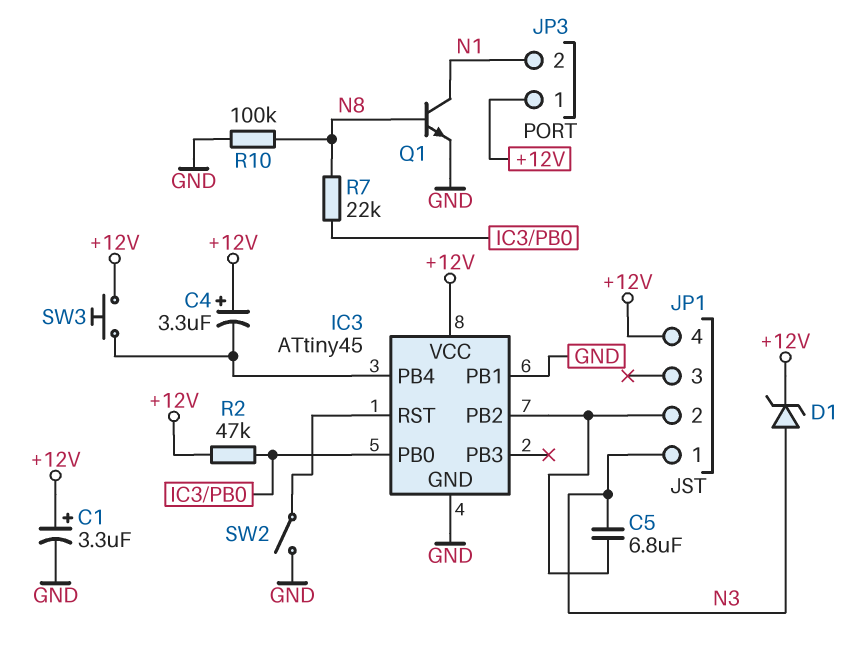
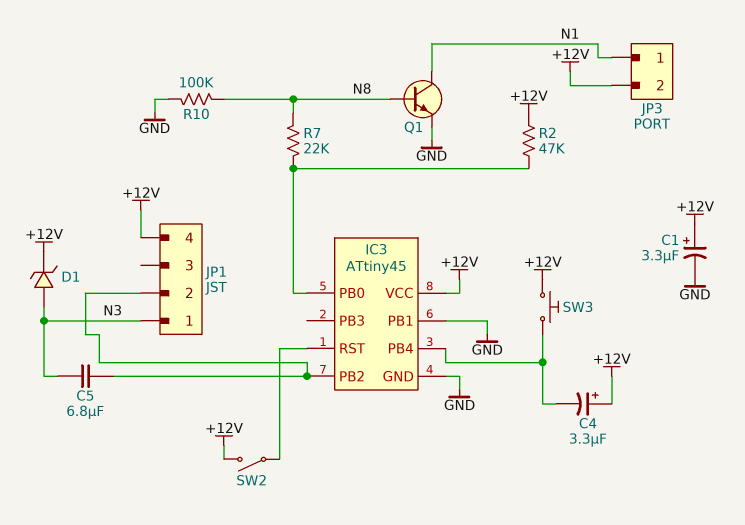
JP3 pin 1: +12V -> N1
JP3 pin 2: N1 -> +12V
SW2: switch (GND, IC3/RST) -> switch (+12V, IC3/RST)

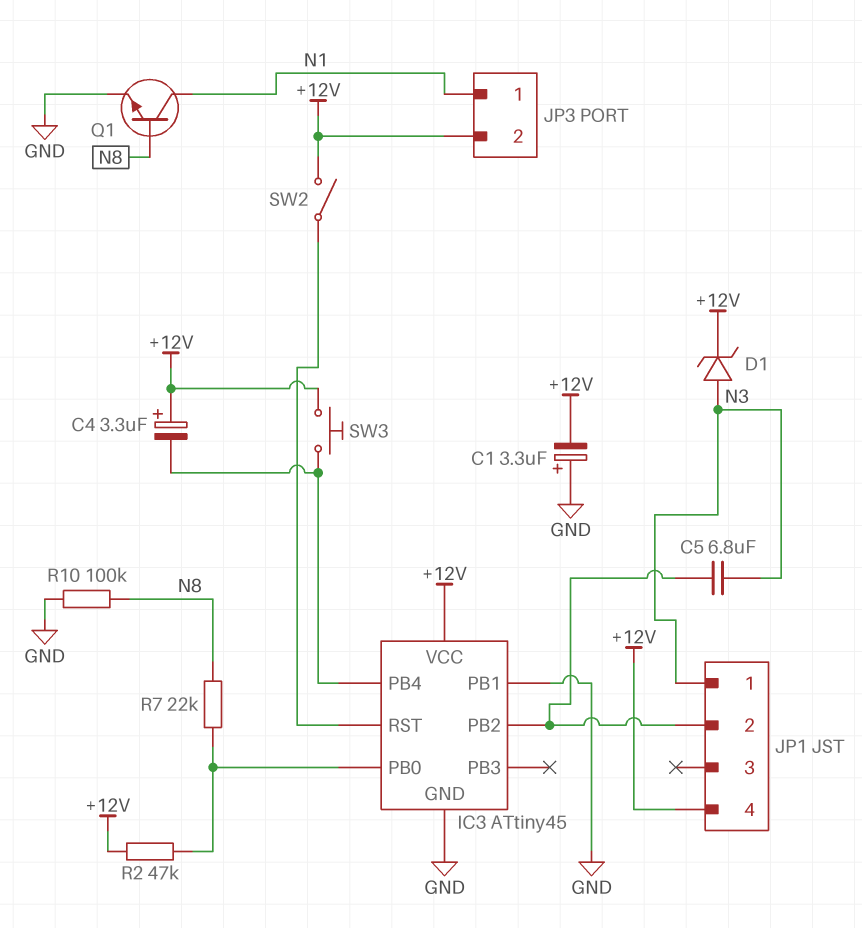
C1: 3.3uF (plus +12V, minus GND) -> 3.3uF (plus GND, minus +12V)

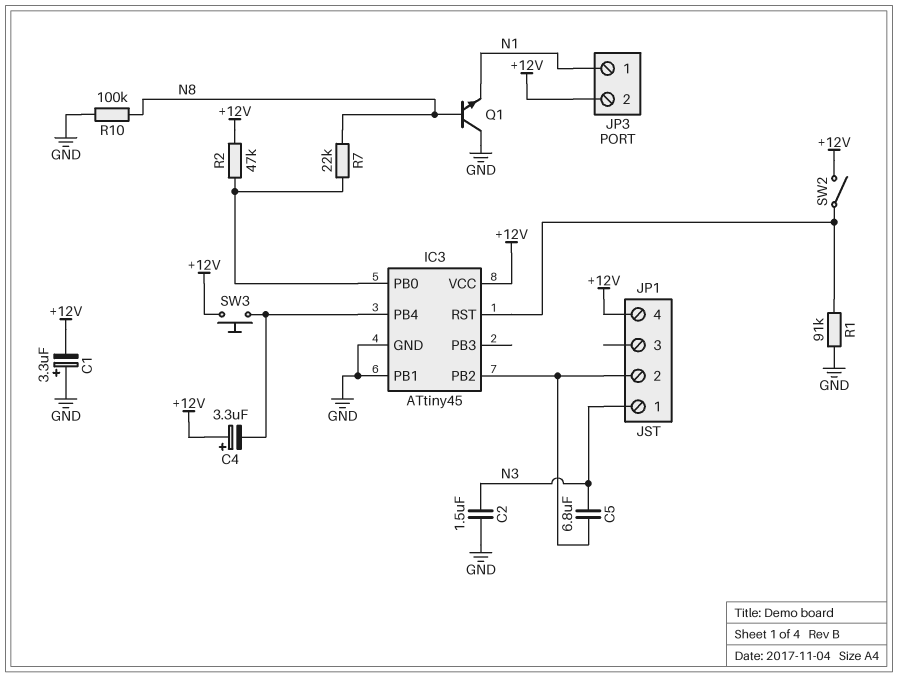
C2: none -> 1.5uF (GND, N3)
D1: zener (A N3, K +12V) -> none
Q1: NPN (B N8, C N1, E GND) -> NPN (B N8, C GND, E N1)
R1: none -> 91k (GND, IC3/RST)

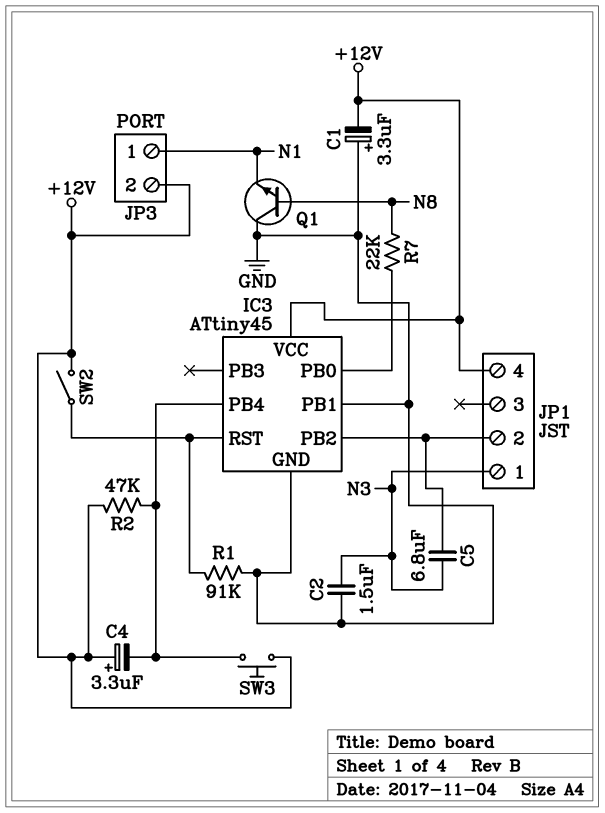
R2: 47k (+12V, IC3/PB0) -> 47k (+12V, IC3/PB4)
R10: 100k (GND, N8) -> none

